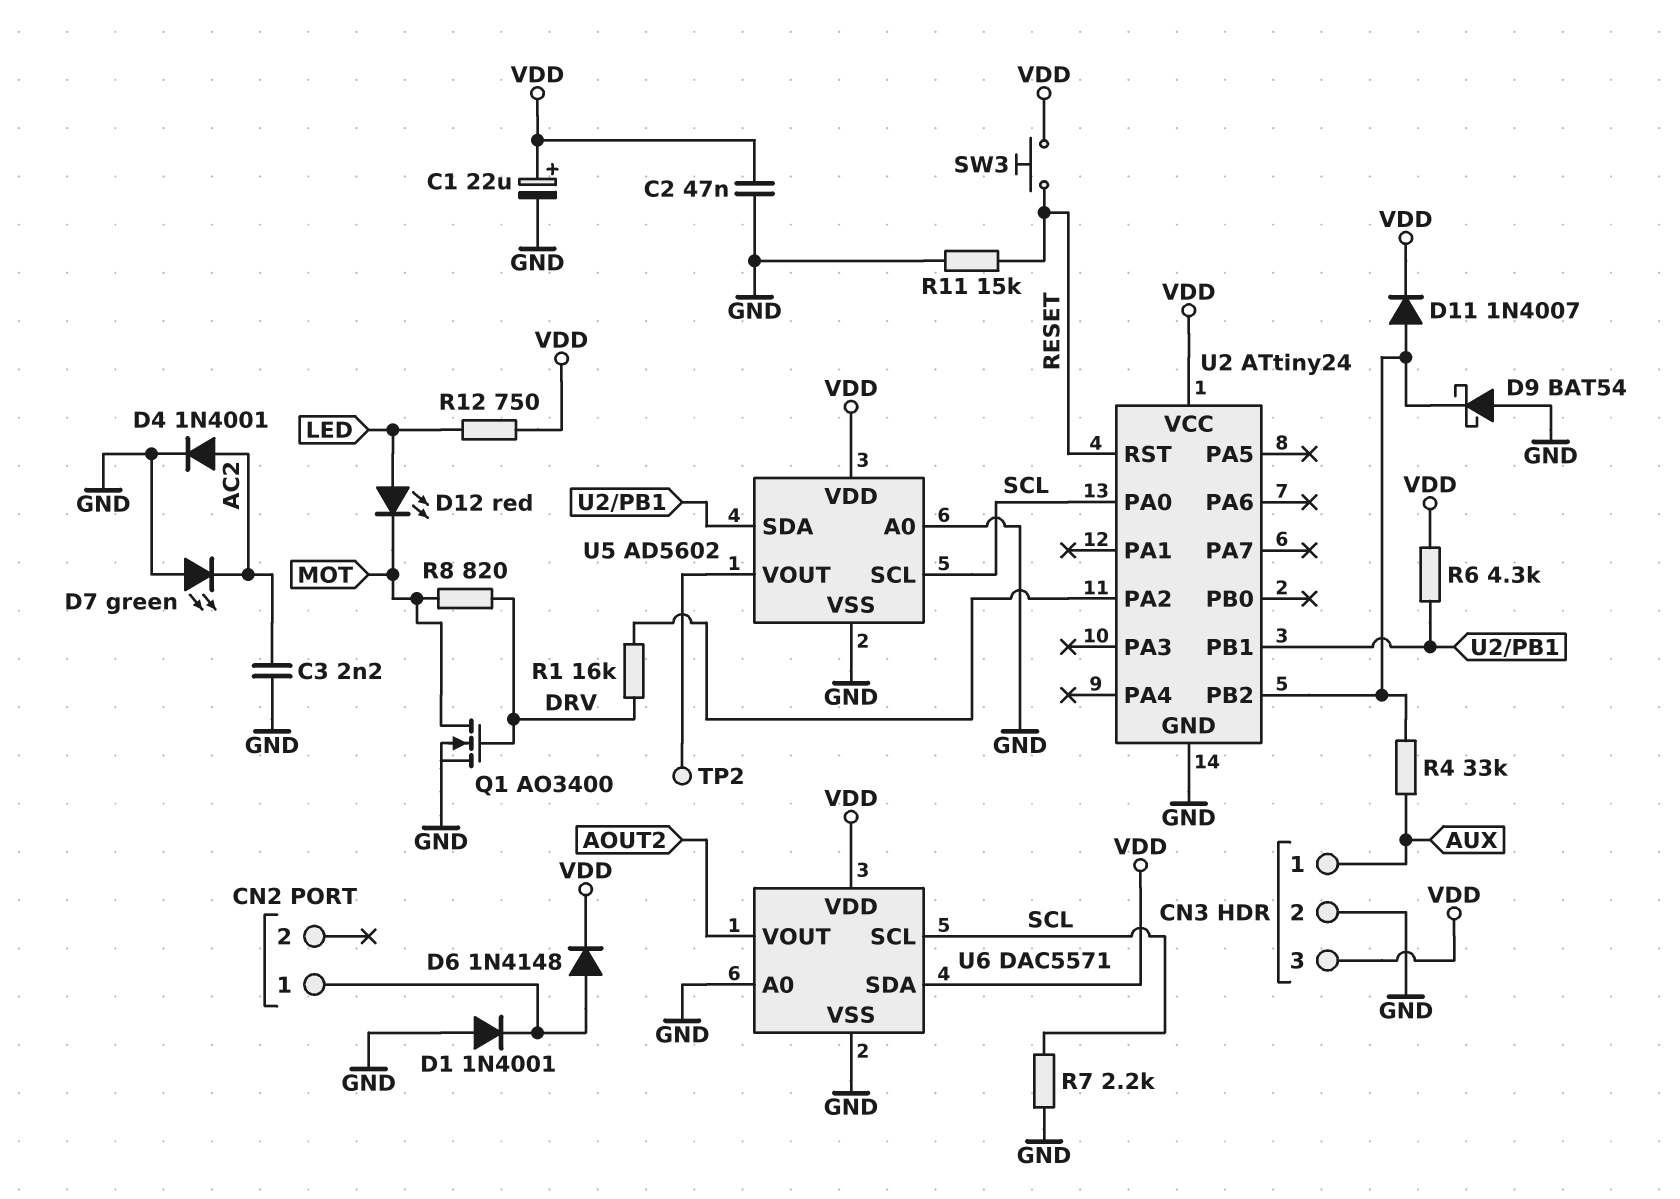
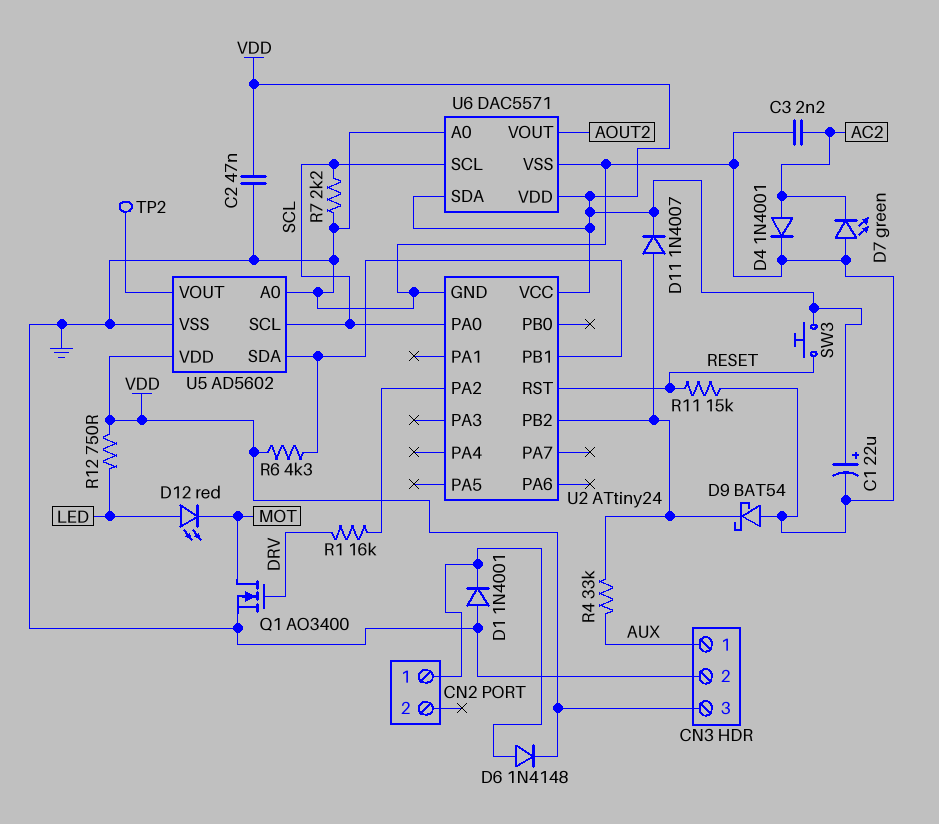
R8: 820 (DRV, MOT) -> none

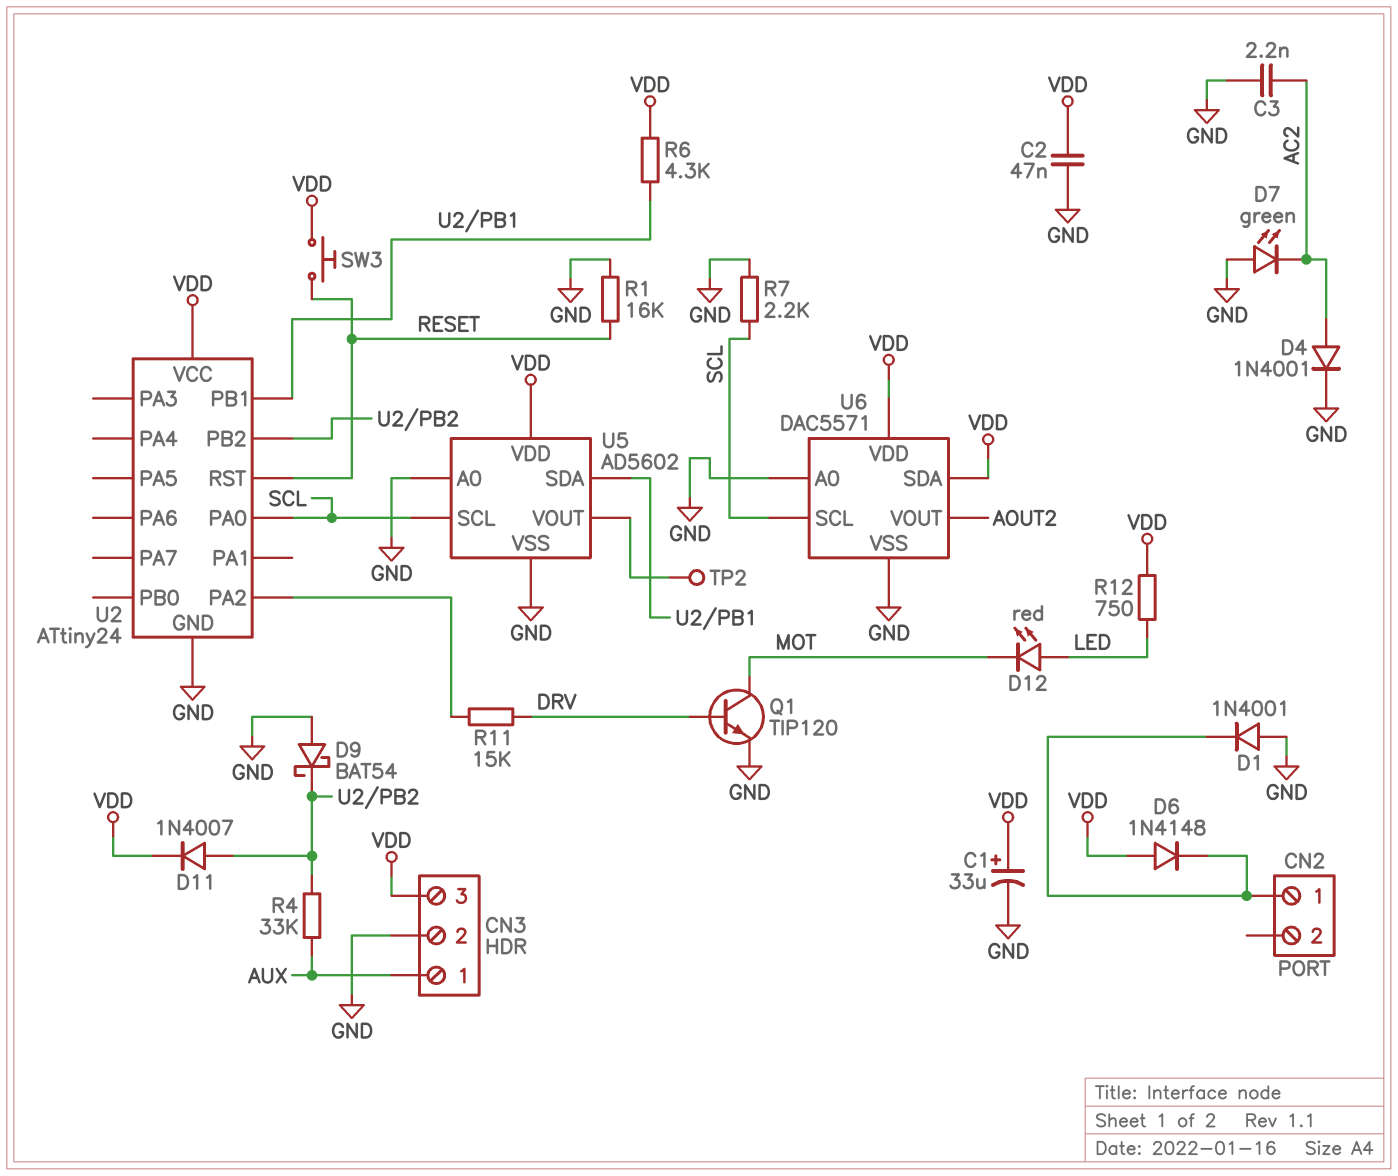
C1: 22uF (plus VDD, minus GND) -> 33uF (plus VDD, minus GND)
D6: diode 1N4148 (A CN2/1, K VDD) -> diode 1N4148 (A VDD, K CN2/1)
Q1: NMOS AO3400 (G DRV, D MOT, S GND) -> NPN TIP120 (B DRV, C MOT, E GND)
R1: 16k (DRV, U2/PA2) -> 16k (GND, RESET)
R11: 15k (GND, RESET) -> 15k (DRV, U2/PA2)

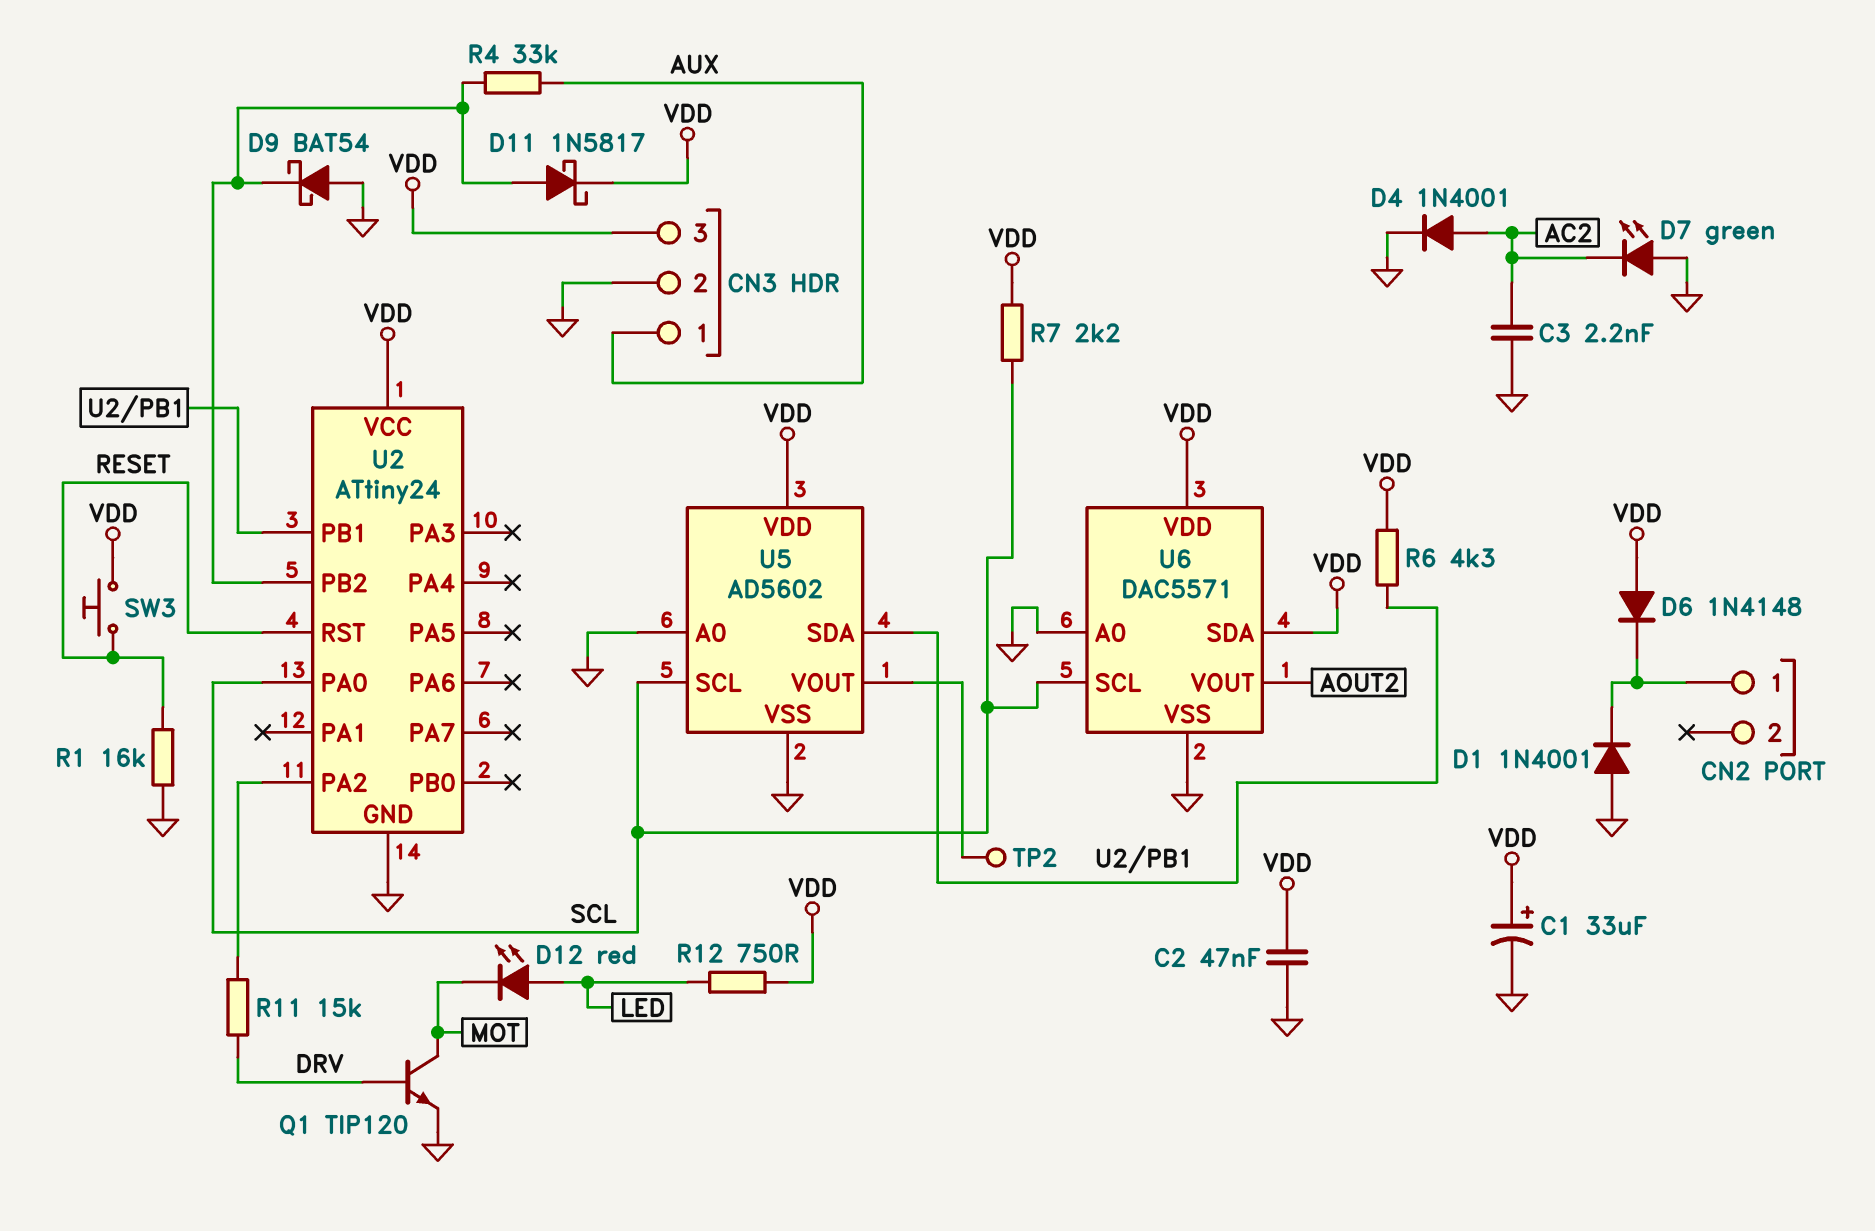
D11: diode 1N4007 (A U2/PB2, K VDD) -> schottky 1N5817 (A U2/PB2, K VDD)
R7: 2.2k (GND, SCL) -> 2.2k (SCL, VDD)

